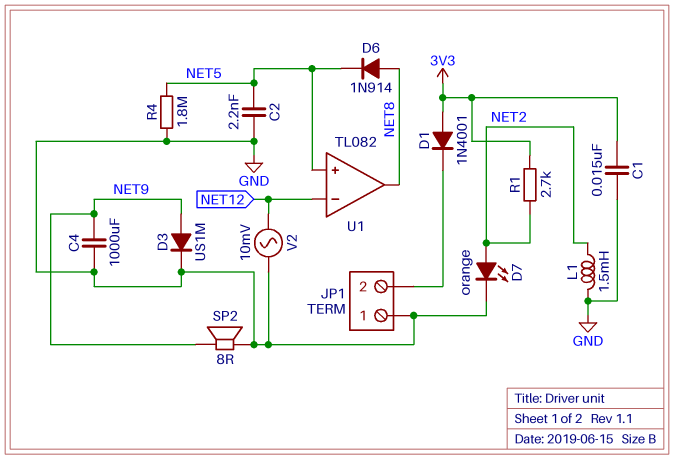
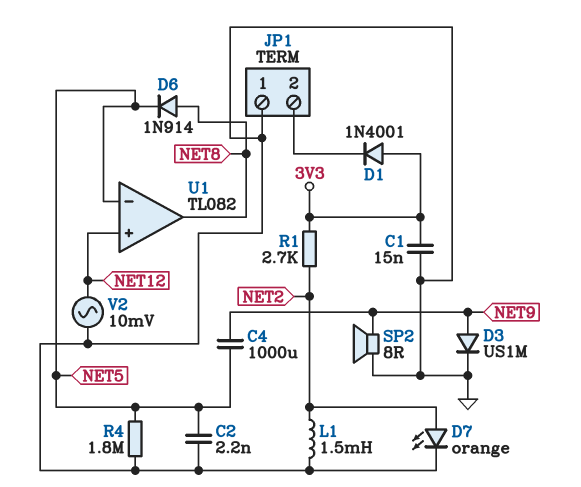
C4: 1000uF (GND, NET9) -> 1000uF (NET5, NET9)
U1 pin in+: NET5 -> NET12
U1 pin in-: NET12 -> NET5

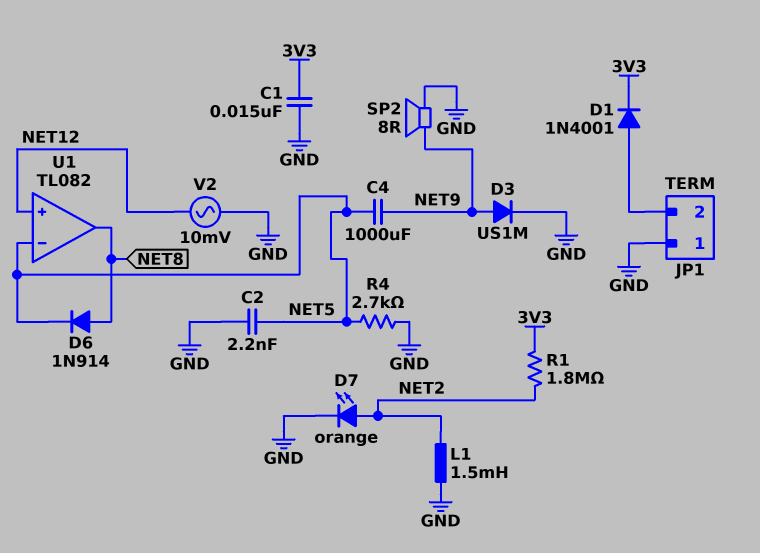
D1: diode 1N4001 (A 3V3, K JP1/2) -> diode 1N4001 (A JP1/2, K 3V3)
R1: 2.7k (3V3, NET2) -> 1.8M (3V3, NET2)
R4: 1.8M (GND, NET5) -> 2.7k (GND, NET5)

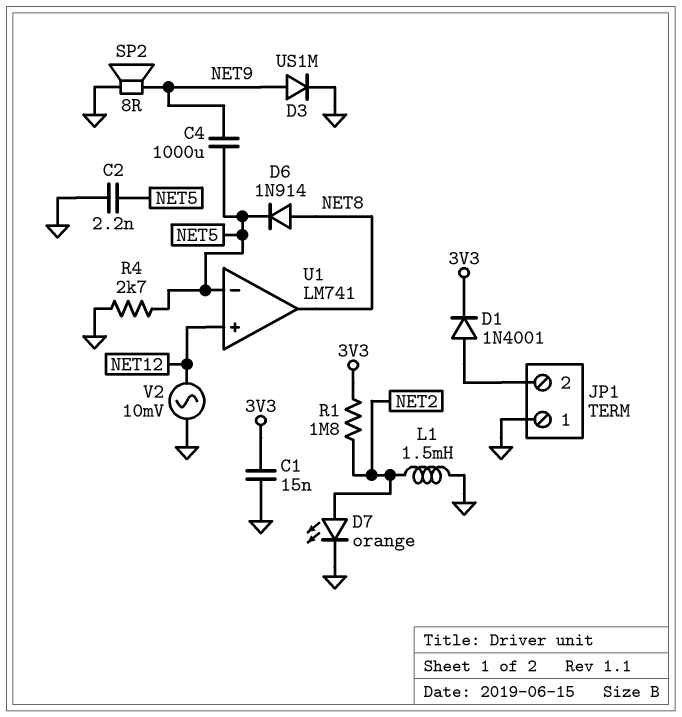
U1: TL082 -> LM741

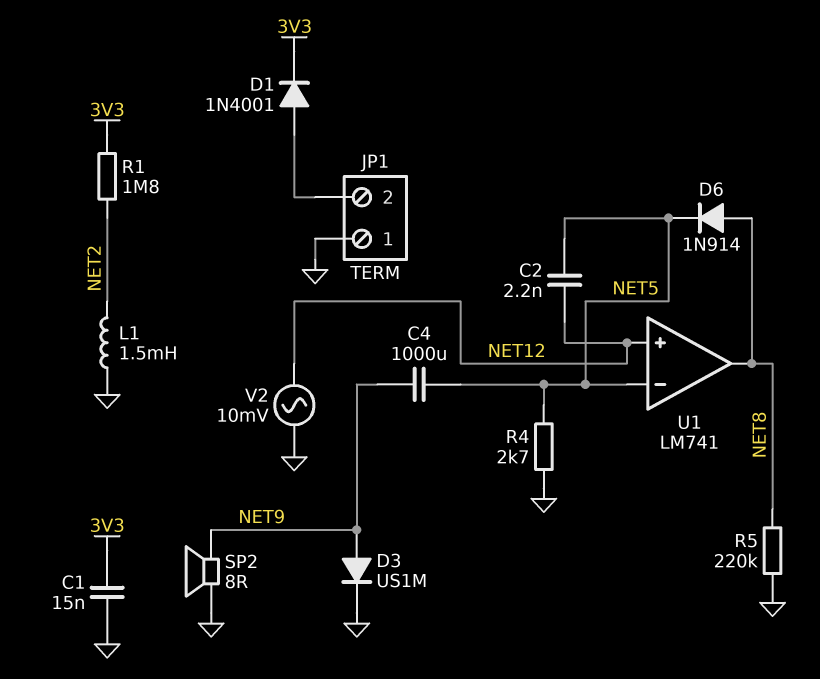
C2: 2.2nF (GND, NET5) -> 2.2nF (NET5, NET12)
D7: LED orange (A NET2, K GND) -> none
R5: none -> 220k (GND, NET8)

